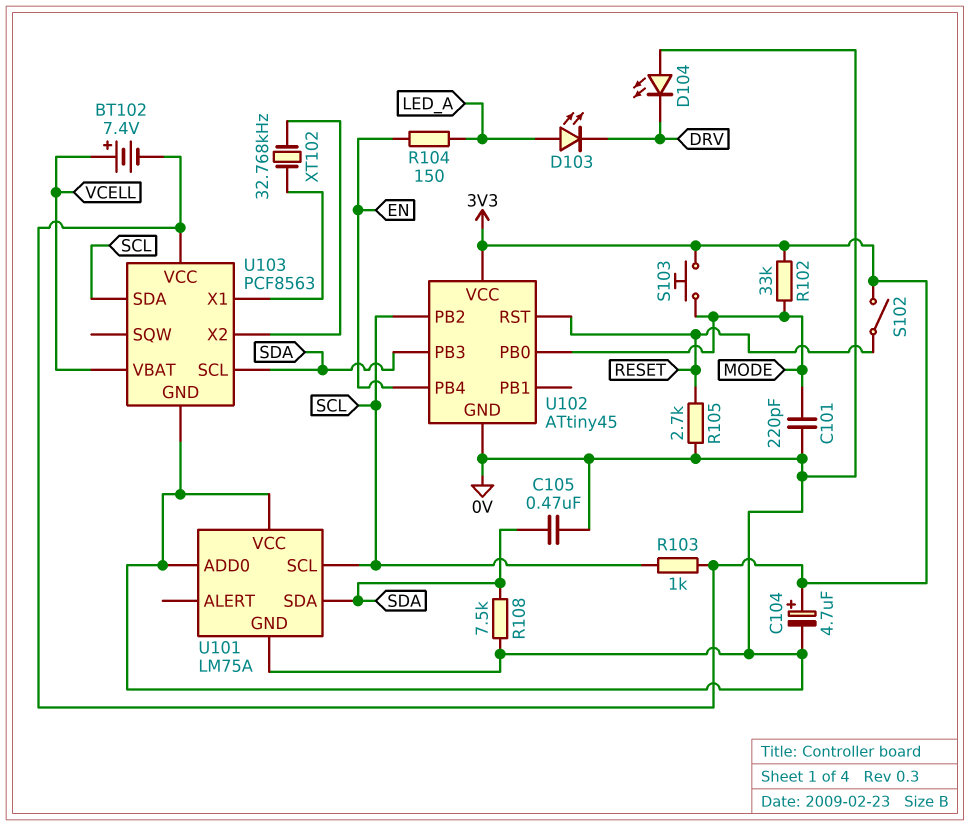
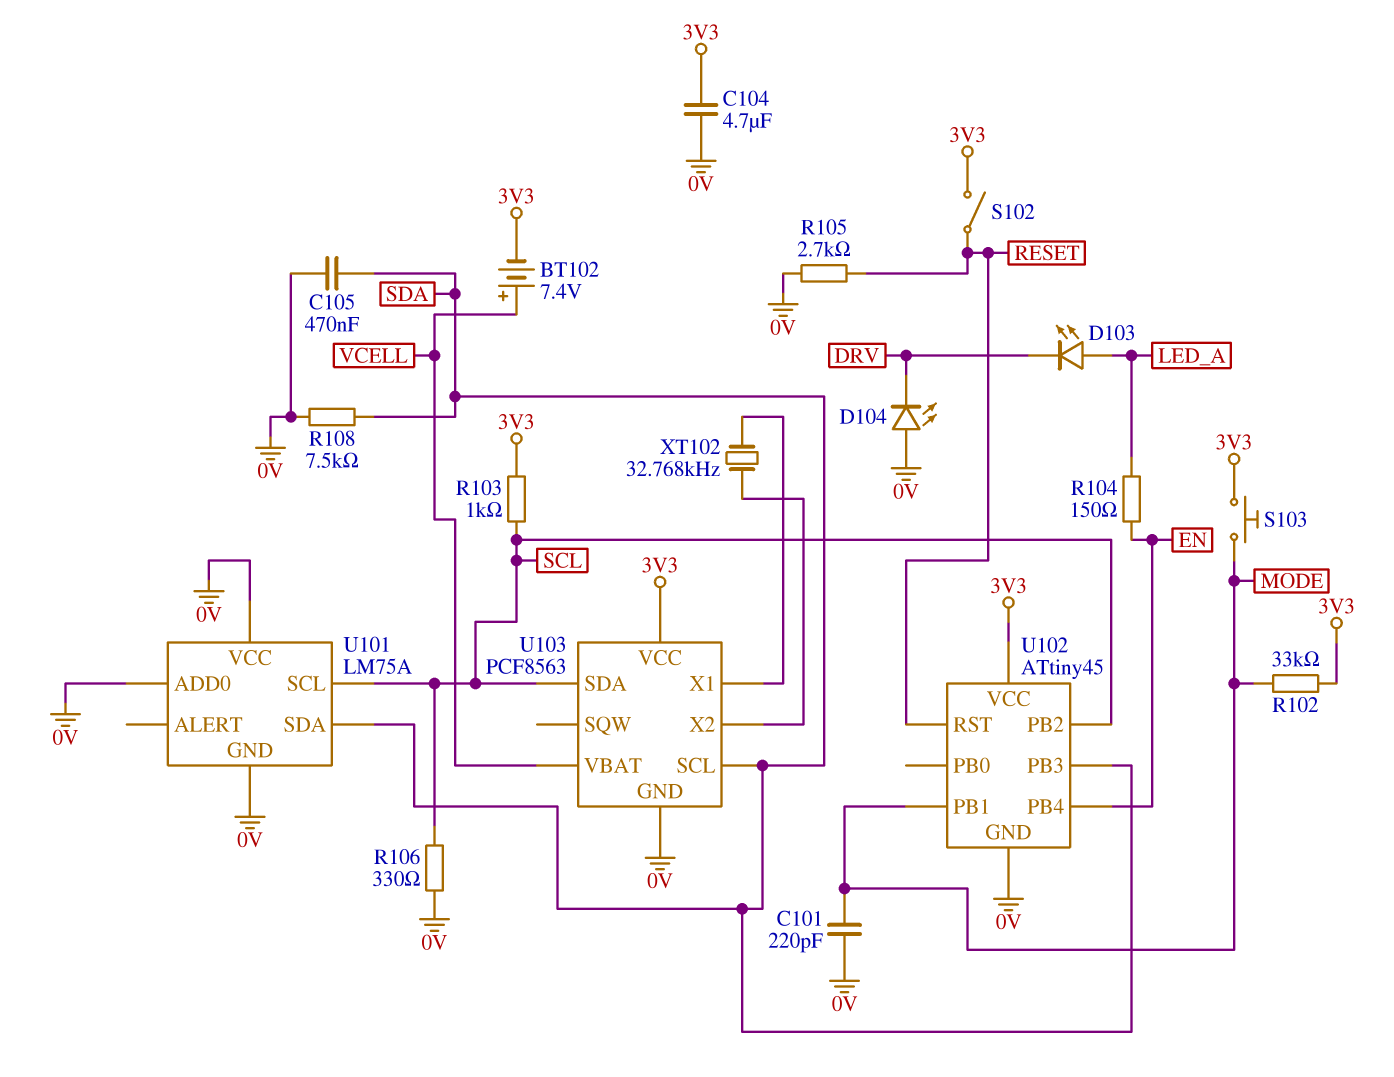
C104: 4.7uF (plus 3V3, minus 0V) -> 4.7uF (0V, 3V3)
R106: none -> 330 (0V, SCL)
U102 pin PB0: MODE -> none
U102 pin PB1: none -> MODE

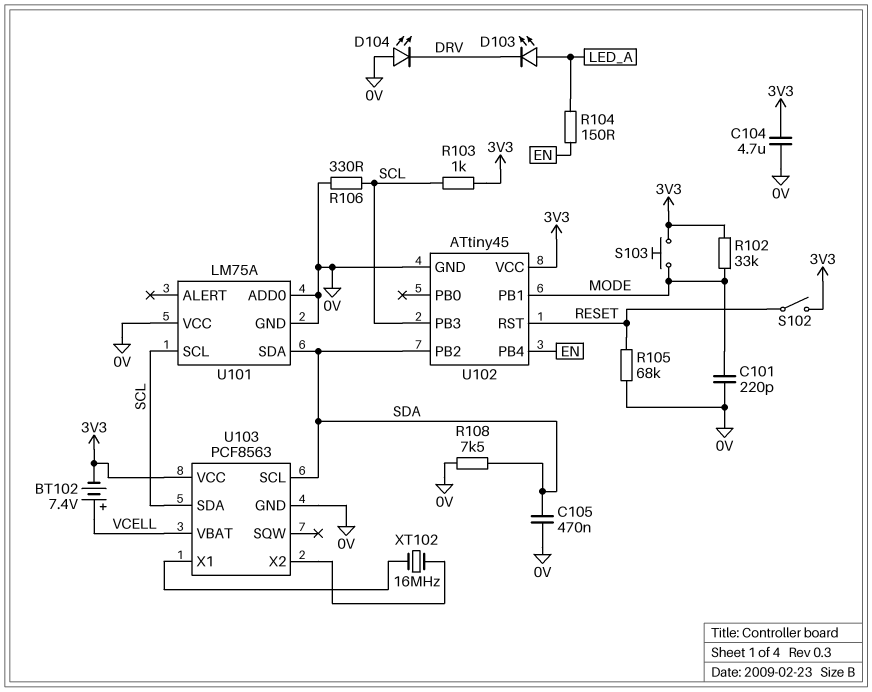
R105: 2.7k (0V, RESET) -> 68k (0V, RESET)
U102 pin PB2: SCL -> SDA
U102 pin PB3: SDA -> SCL
XT102: 32.768kHz (U103/X1, U103/X2) -> 16MHz (U103/X1, U103/X2)

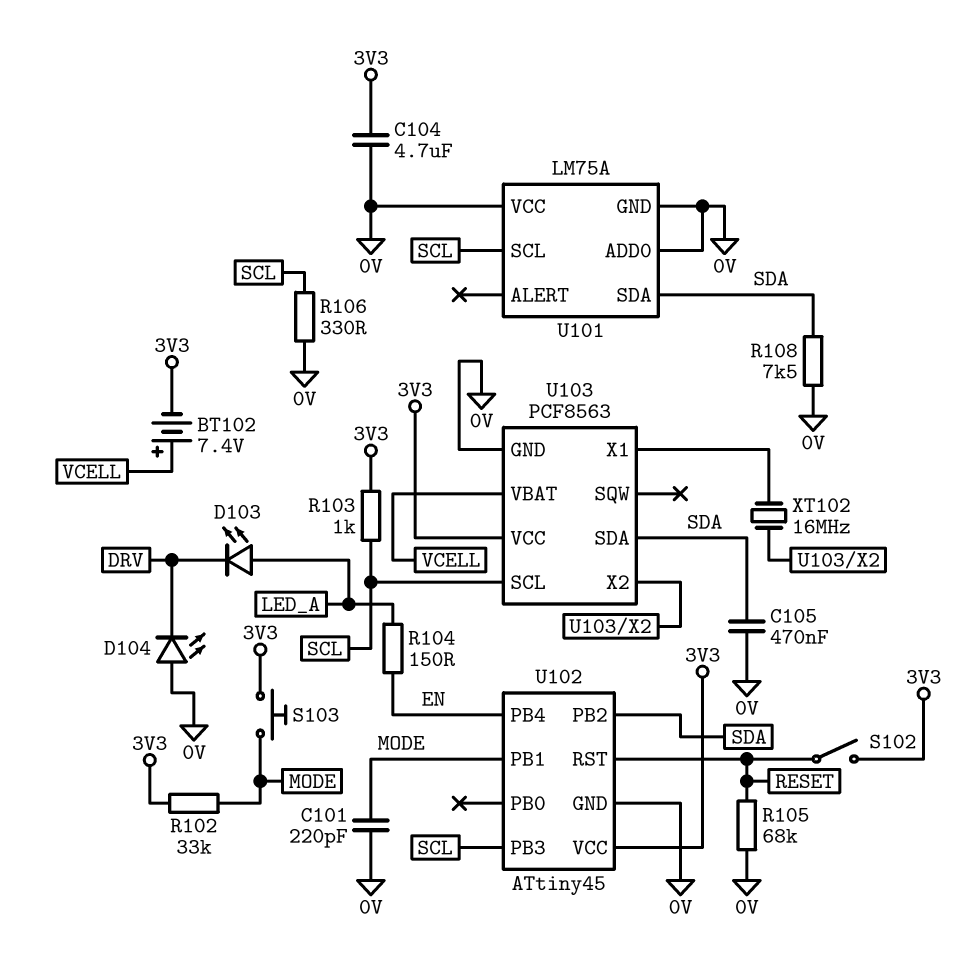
U103 pin SCL: SDA -> SCL
U103 pin SDA: SCL -> SDA

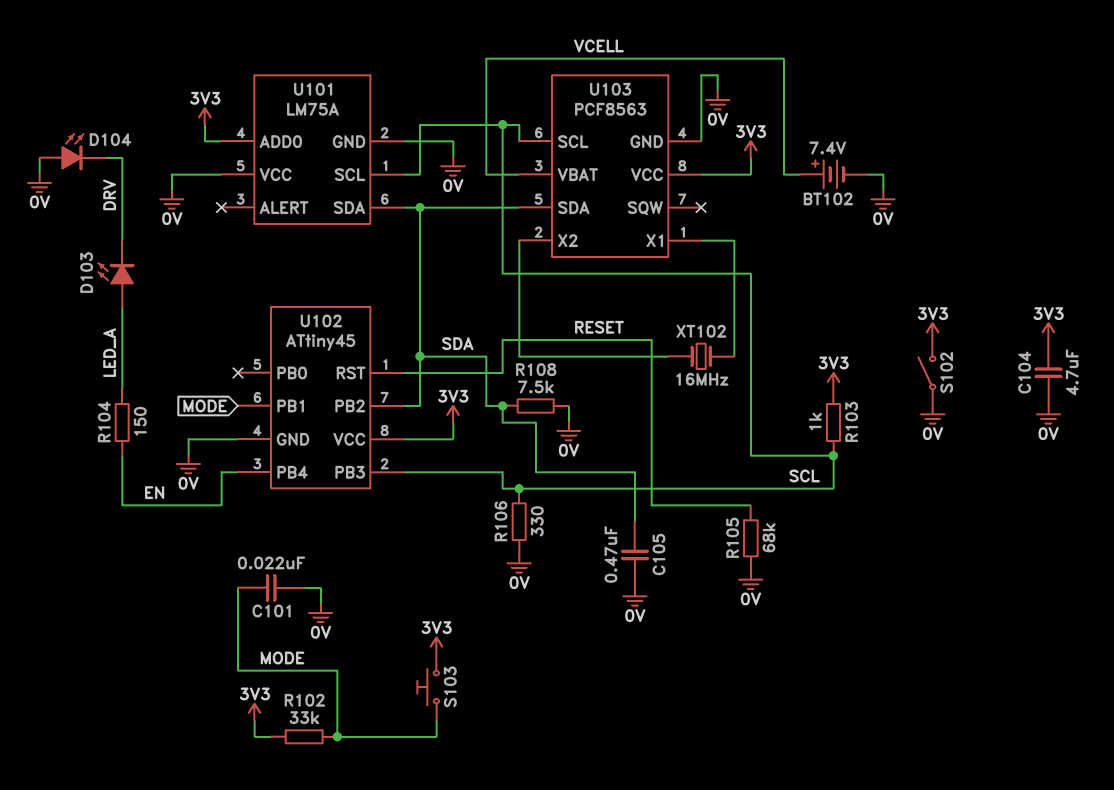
BT102: 7.4V (plus VCELL, minus 3V3) -> 7.4V (plus VCELL, minus 0V)
C101: 220pF (0V, MODE) -> 22nF (0V, MODE)
S102: switch (3V3, RESET) -> switch (0V, 3V3)
U101 pin ADD0: 0V -> 3V3

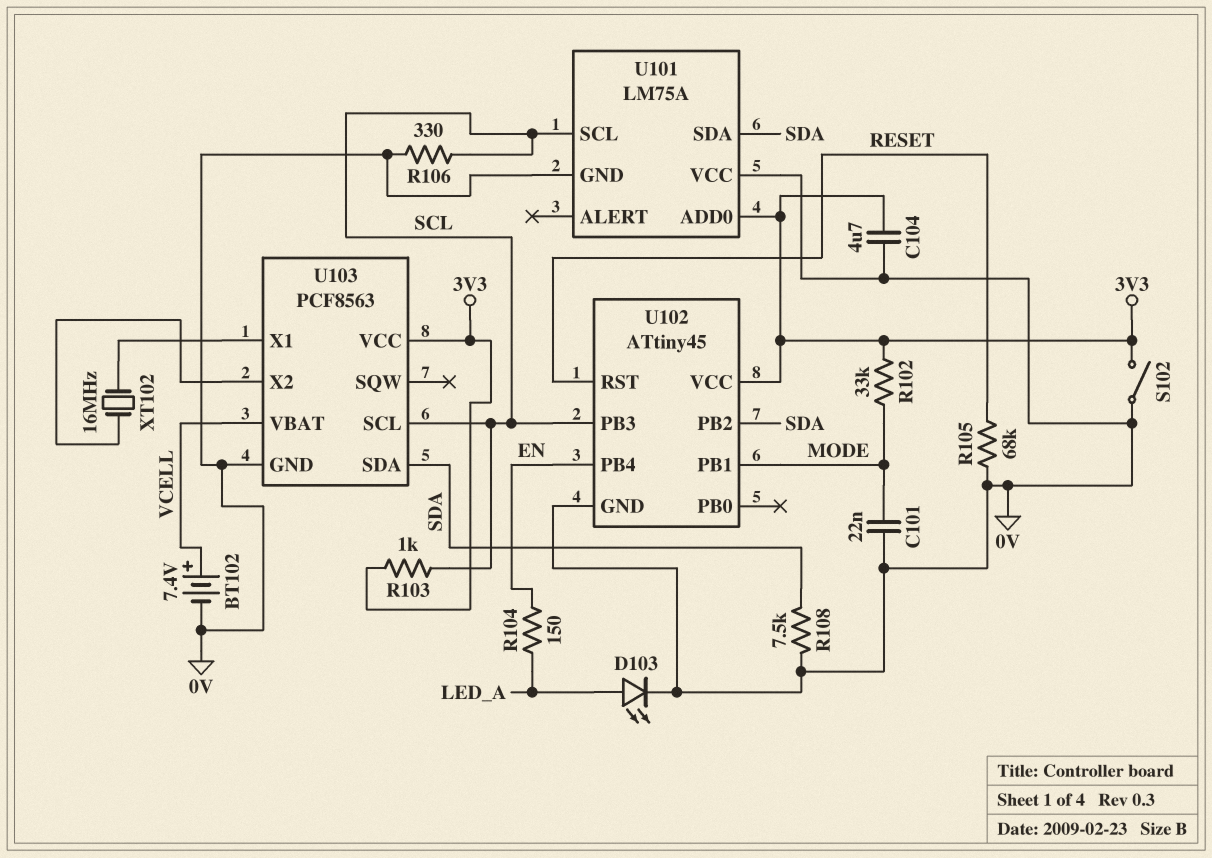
C105: 470nF (0V, SDA) -> none
D103: LED (A LED_A, K DRV) -> LED (A LED_A, K 0V)
D104: LED (A 0V, K DRV) -> none
S103: button (3V3, MODE) -> none

